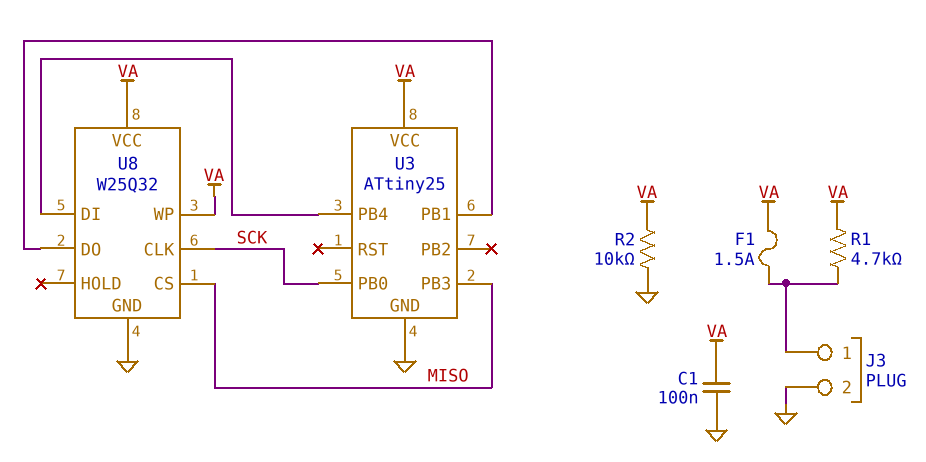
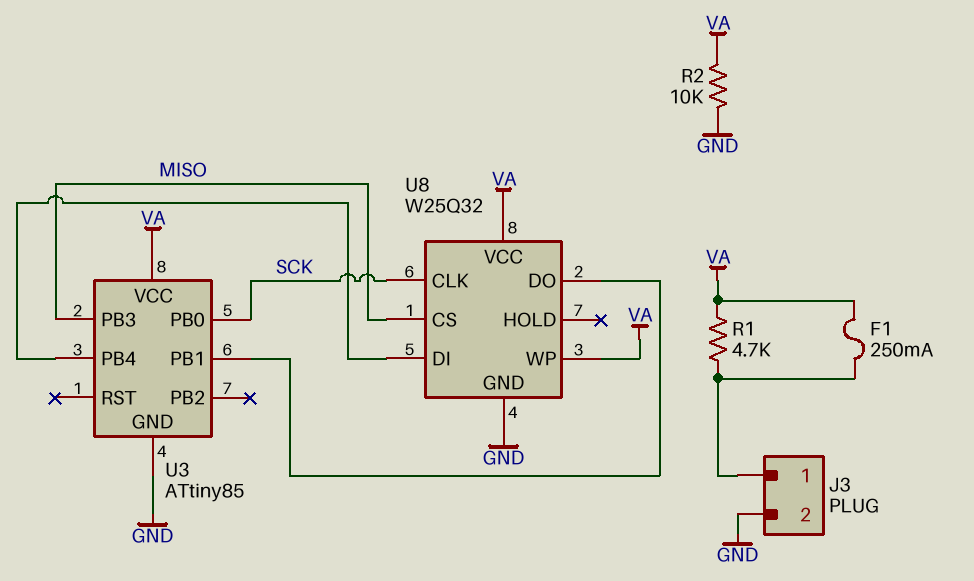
C1: 100nF (GND, VA) -> none
F1: 1.5A (J3/1, VA) -> 250mA (J3/1, VA)
U3: ATtiny25 -> ATtiny85

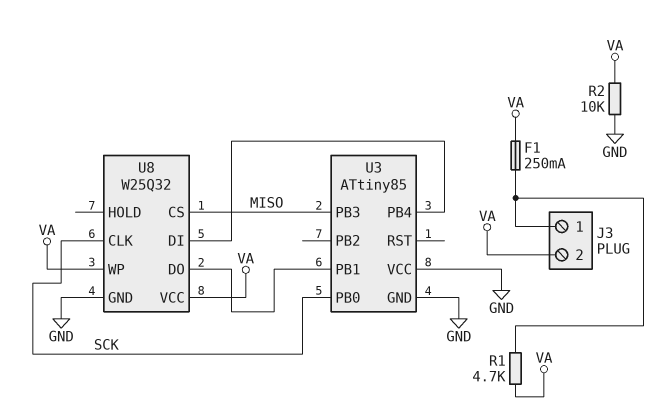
J3 pin 2: GND -> VA
U3 pin VCC: VA -> GND

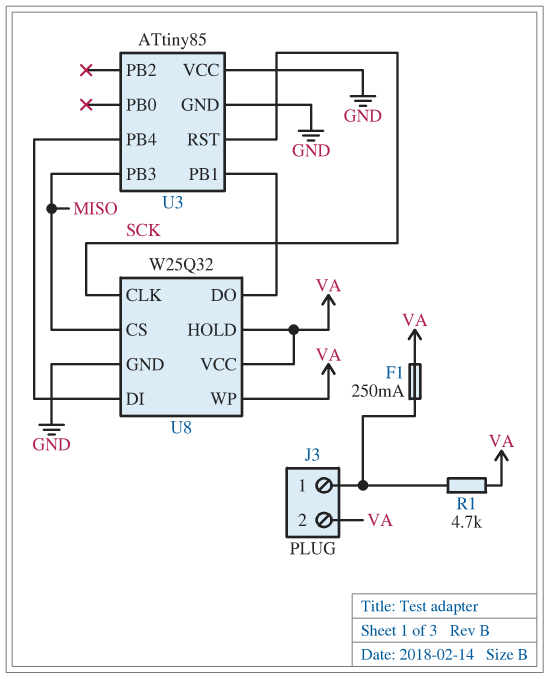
R2: 10k (GND, VA) -> none
U3 pin PB0: SCK -> none
U3 pin RST: none -> SCK
U8 pin HOLD: none -> VA

